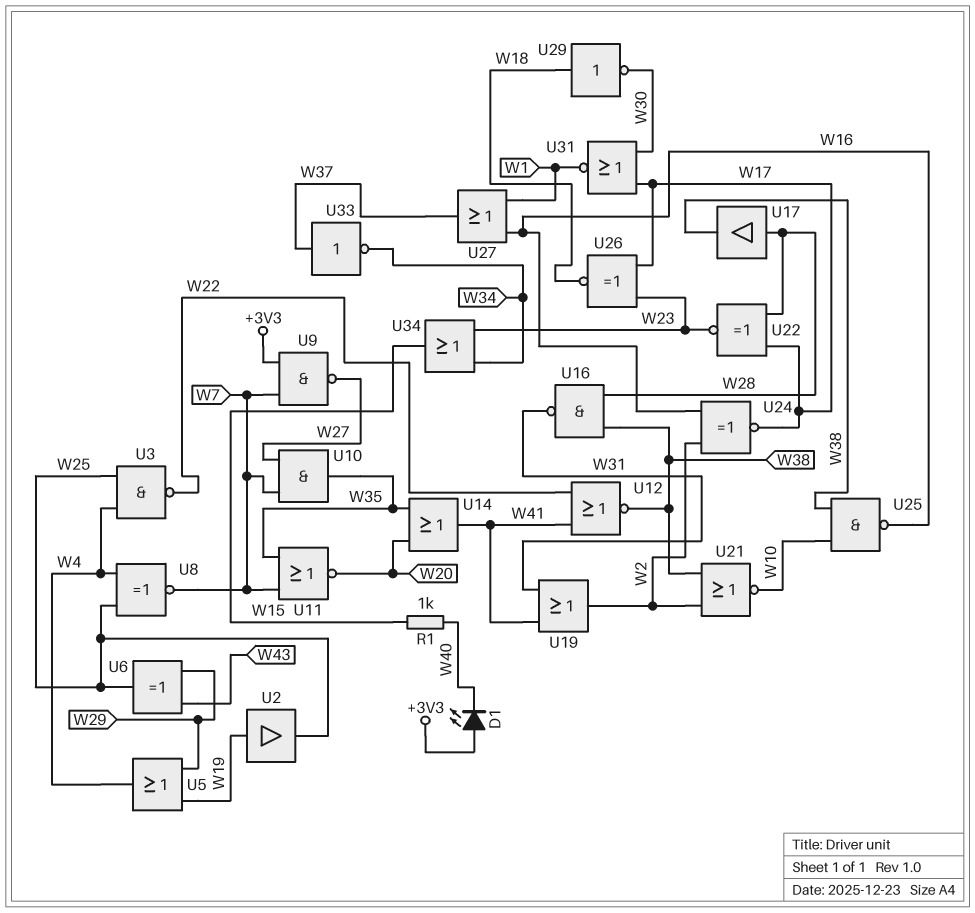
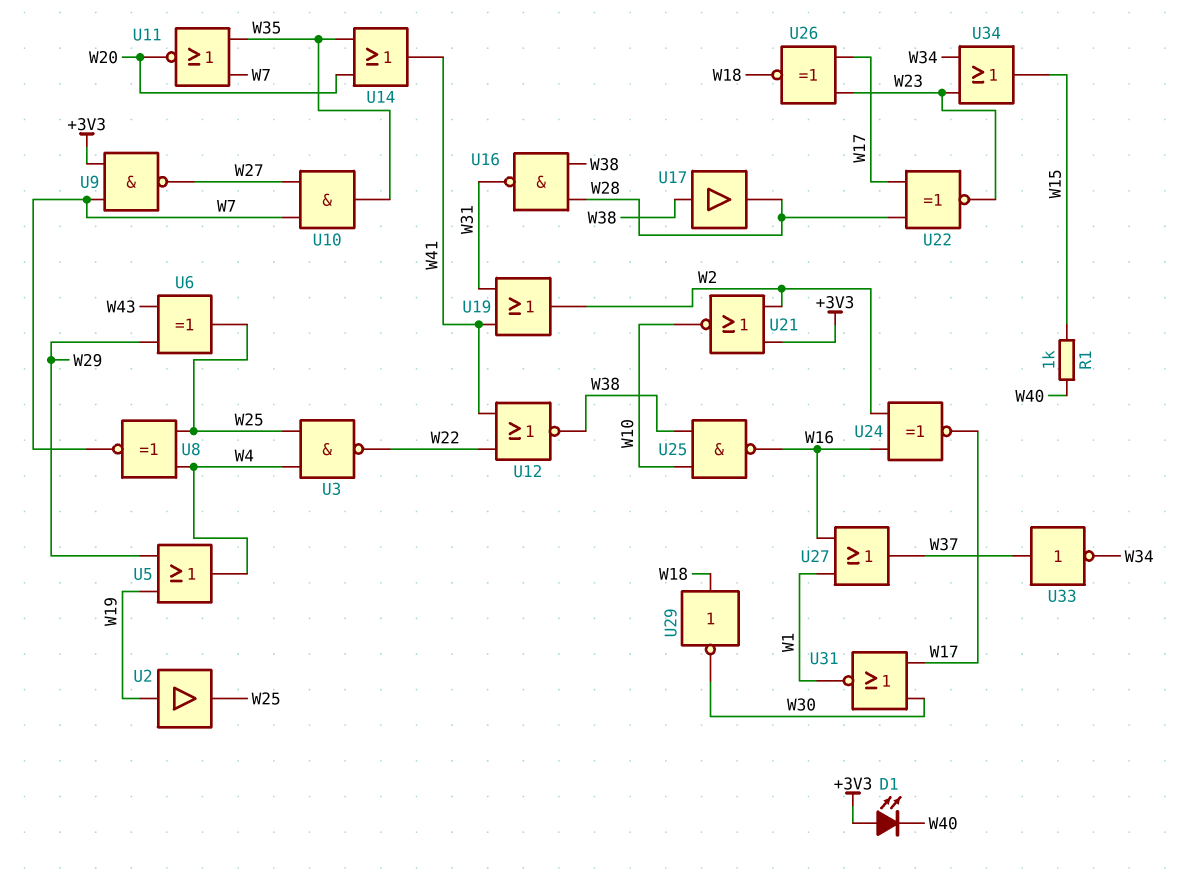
U17: buffer (in W28, out W38) -> buffer (in W38, out W28)
U21: NOR (in W2, in W38, out W10) -> NOR (in +3V3, in W2, out W10)

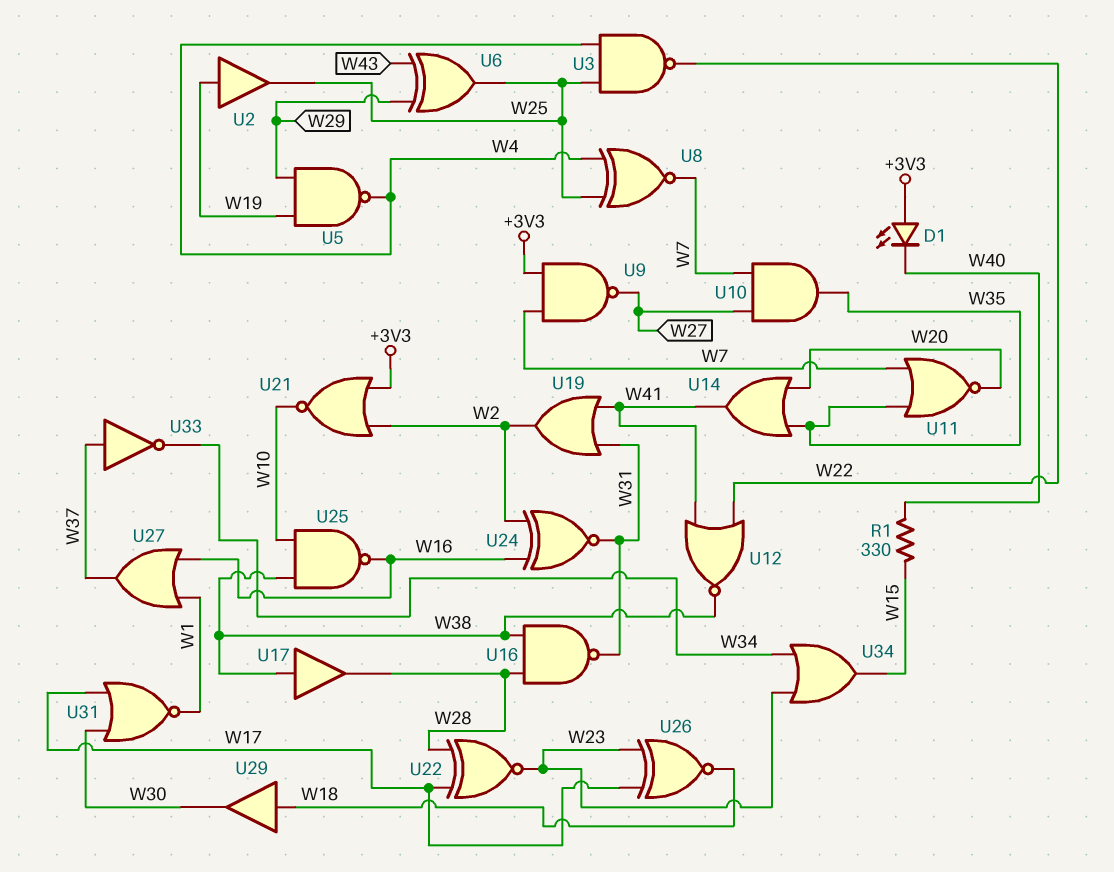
R1: 1k (W15, W40) -> 330 (W15, W40)
U5: OR (in W19, in W29, out W4) -> NAND (in W19, in W29, out W4)
U24: XNOR (in W2, in W16, out W17) -> XNOR (in W2, in W16, out W31)
U29: NOT (in W18, out W30) -> buffer (in W18, out W30)

